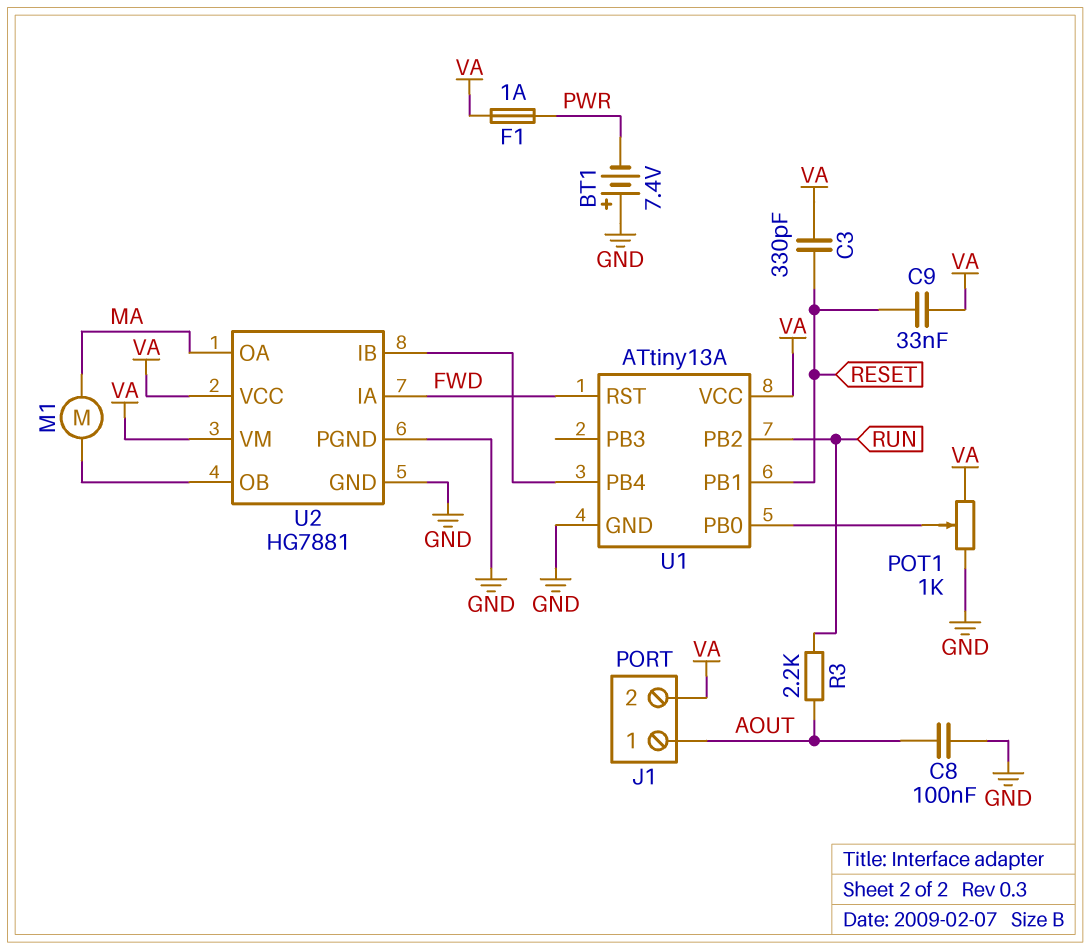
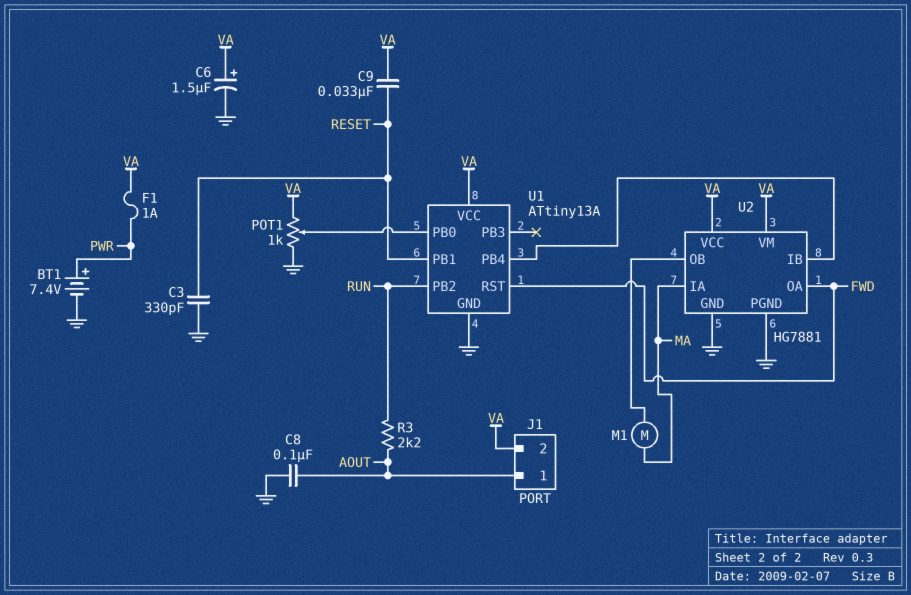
BT1: 7.4V (plus GND, minus PWR) -> 7.4V (plus PWR, minus GND)
C3: 330pF (RESET, VA) -> 330pF (GND, RESET)
C6: none -> 1.5uF (plus VA, minus GND)
U2 pin IA: FWD -> MA
U2 pin OA: MA -> FWD

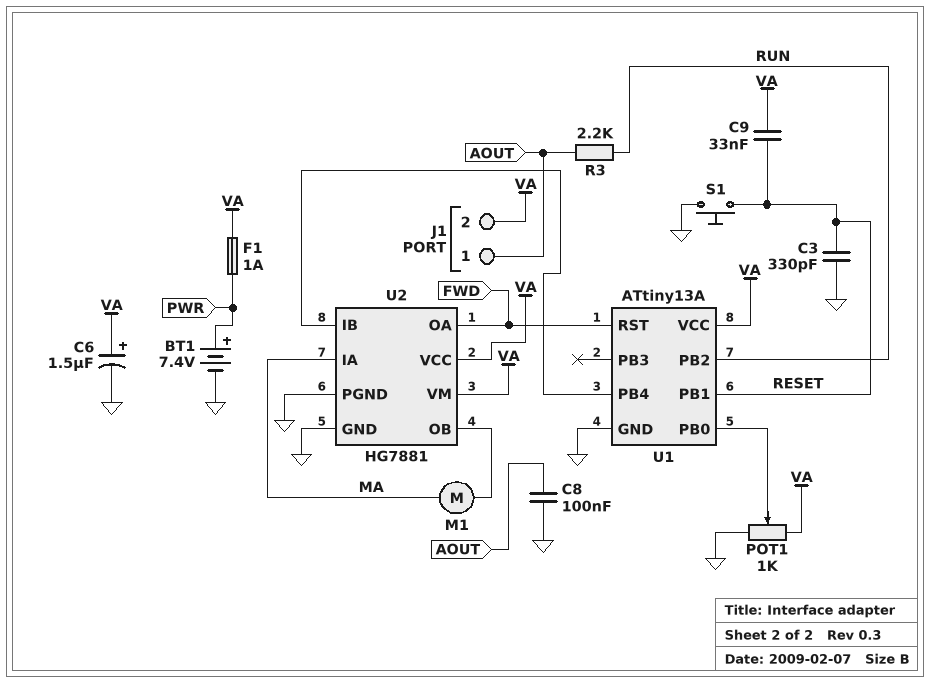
S1: none -> button (GND, RESET)

